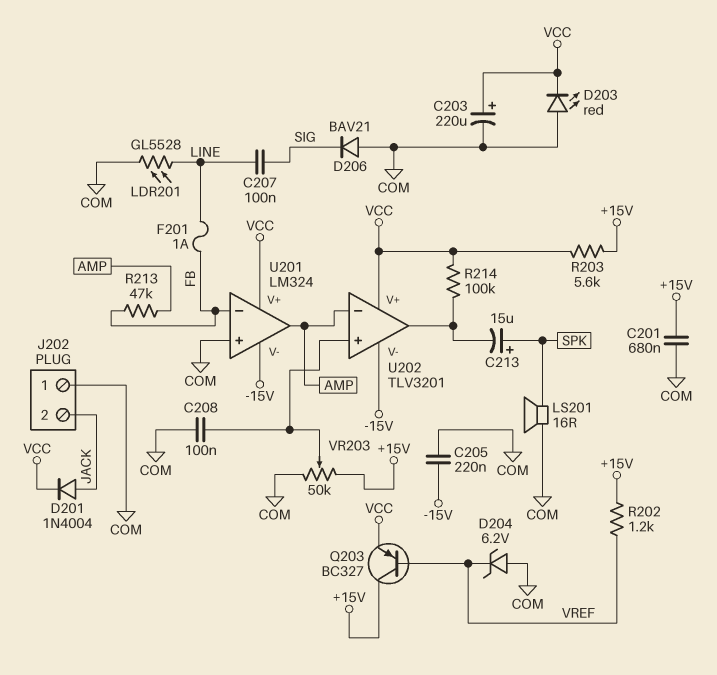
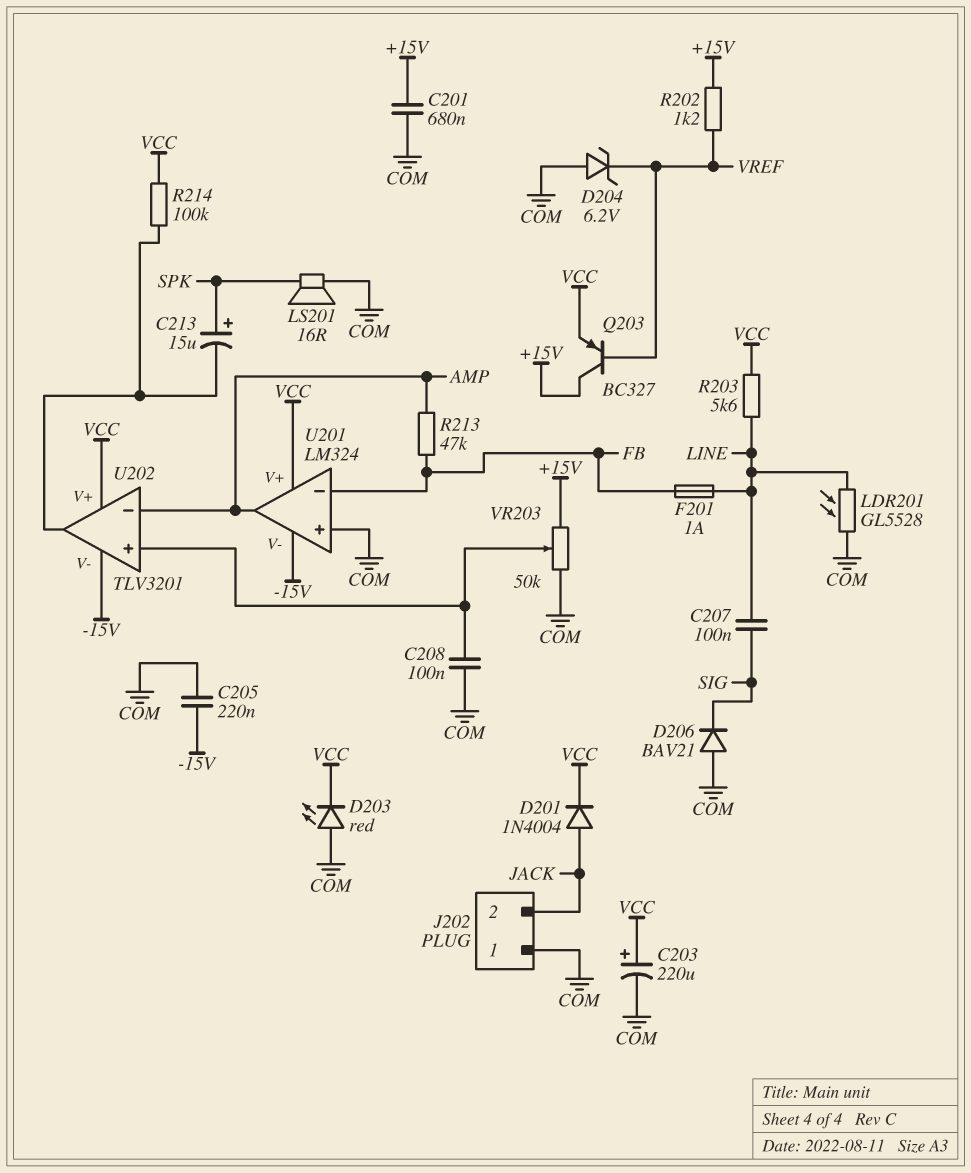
R203: 5.6k (+15V, VCC) -> 5.6k (LINE, VCC)

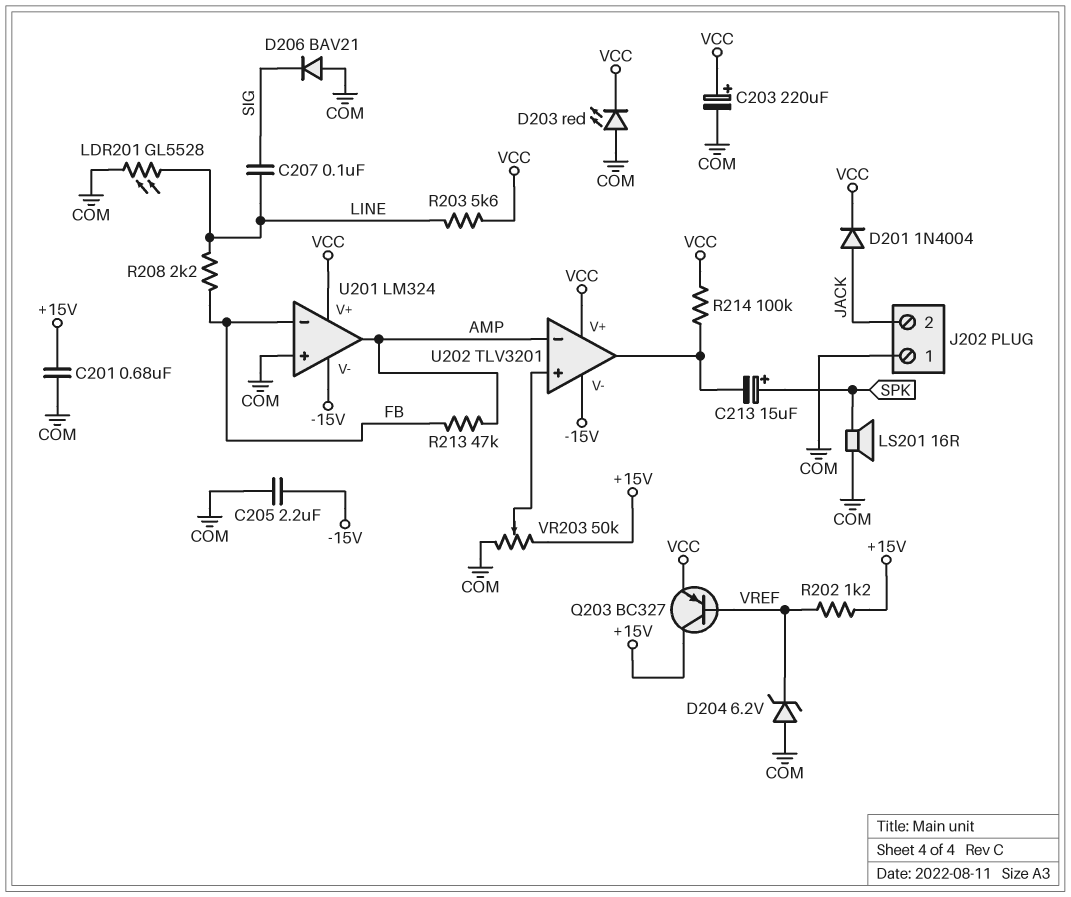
C205: 220nF (-15V, COM) -> 2.2uF (-15V, COM)
C208: 100nF (COM, U202/in+) -> none
F201: 1A (FB, LINE) -> none
R208: none -> 2.2k (FB, LINE)

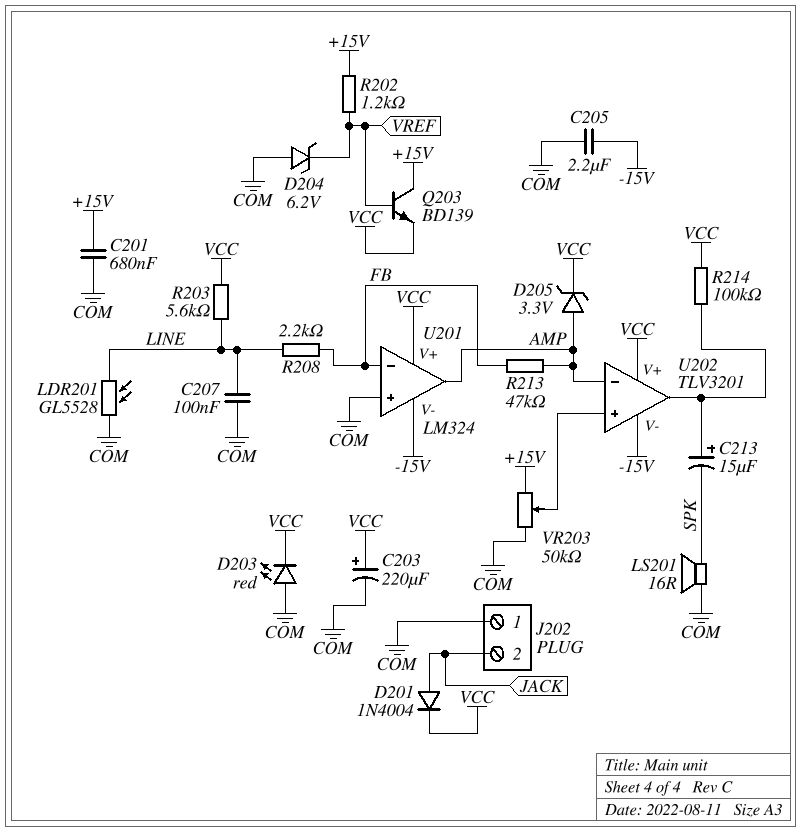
C207: 100nF (LINE, SIG) -> 100nF (COM, LINE)
C213: 15uF (plus SPK, minus U202/out) -> 15uF (plus U202/out, minus SPK)
D205: none -> zener 3.3V (A AMP, K VCC)
D206: diode BAV21 (A COM, K SIG) -> none
Q203: PNP BC327 (B VREF, C +15V, E VCC) -> NPN BD139 (B VREF, C +15V, E VCC)

